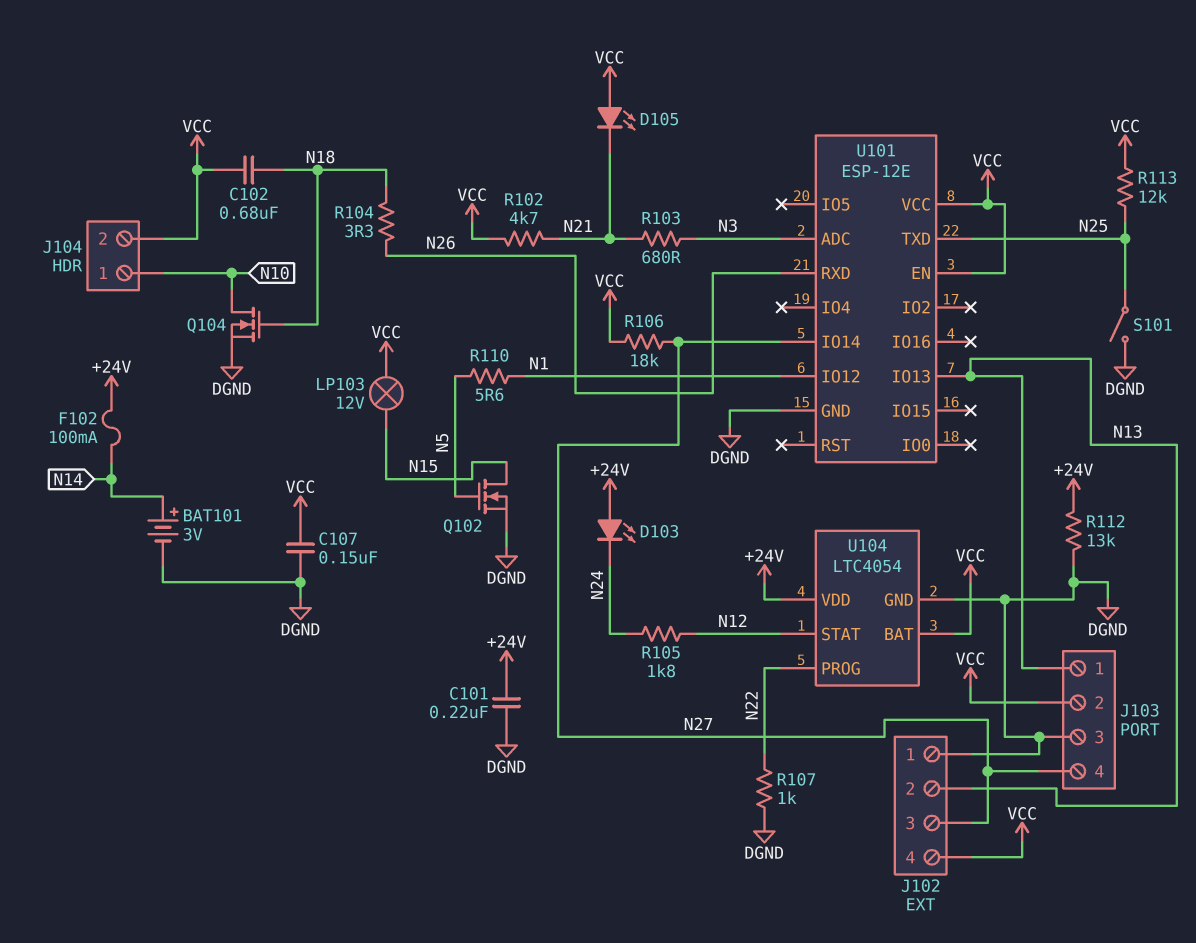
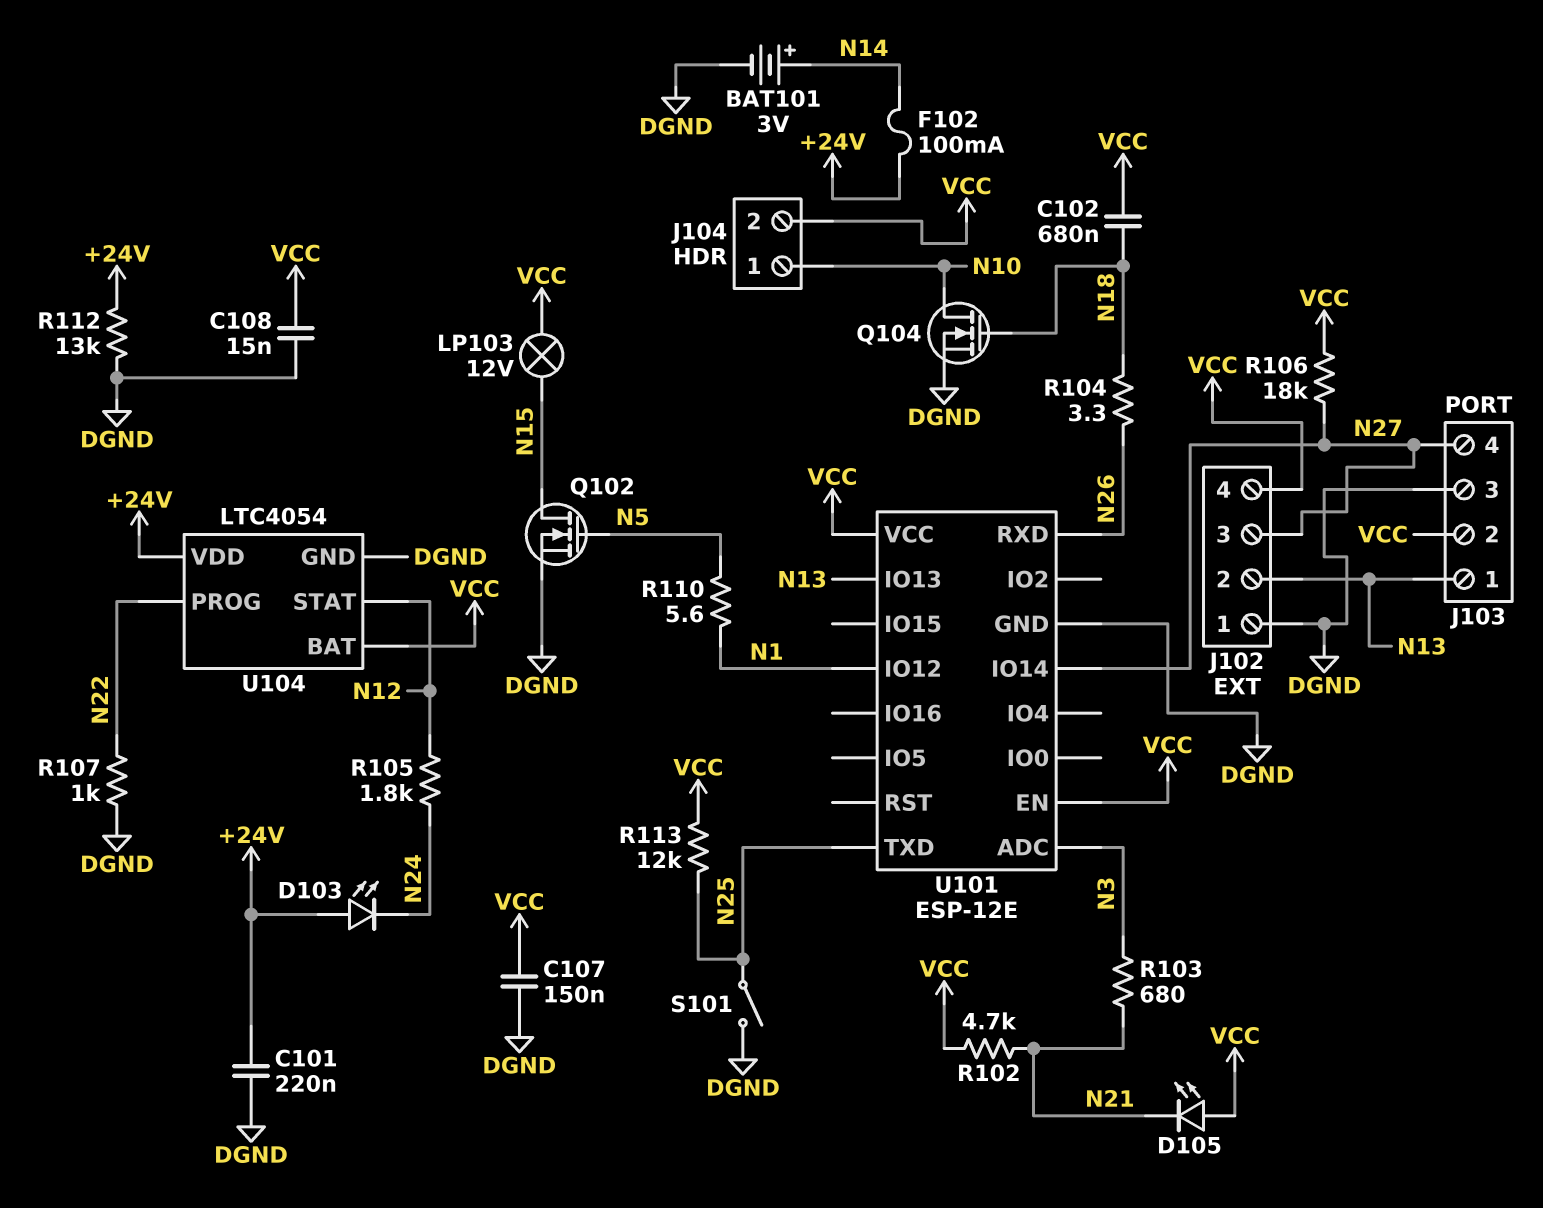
C108: none -> 15nF (DGND, VCC)

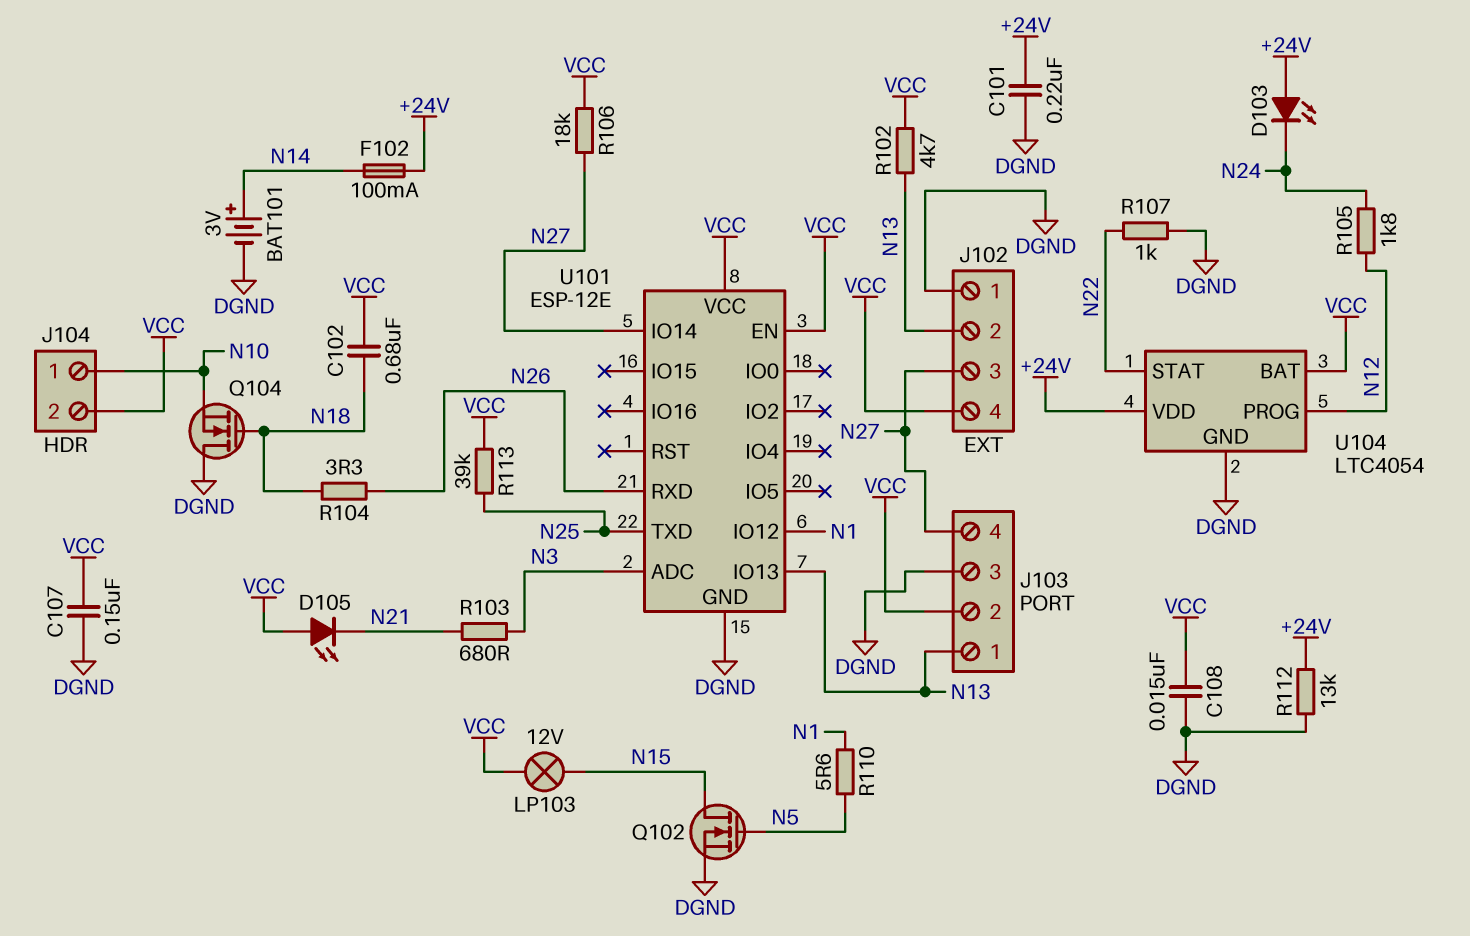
Q104: NMOS (G N18, D N10, S DGND) -> NMOS (G N18, D DGND, S N10)
R102: 4.7k (N21, VCC) -> 4.7k (N13, VCC)
R113: 12k (N25, VCC) -> 39k (N25, VCC)
S101: switch (DGND, N25) -> none
U104 pin PROG: N22 -> N12
U104 pin STAT: N12 -> N22

